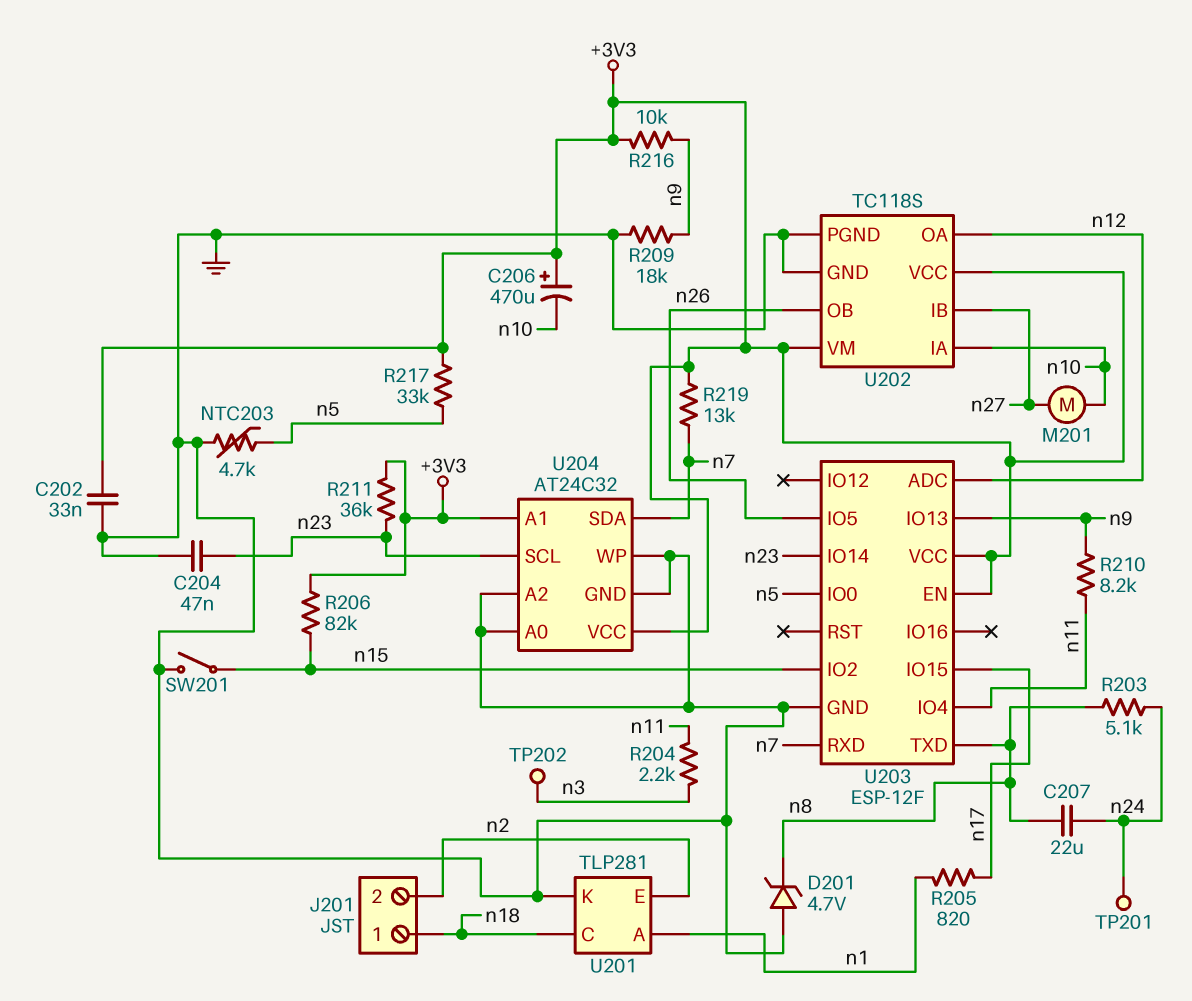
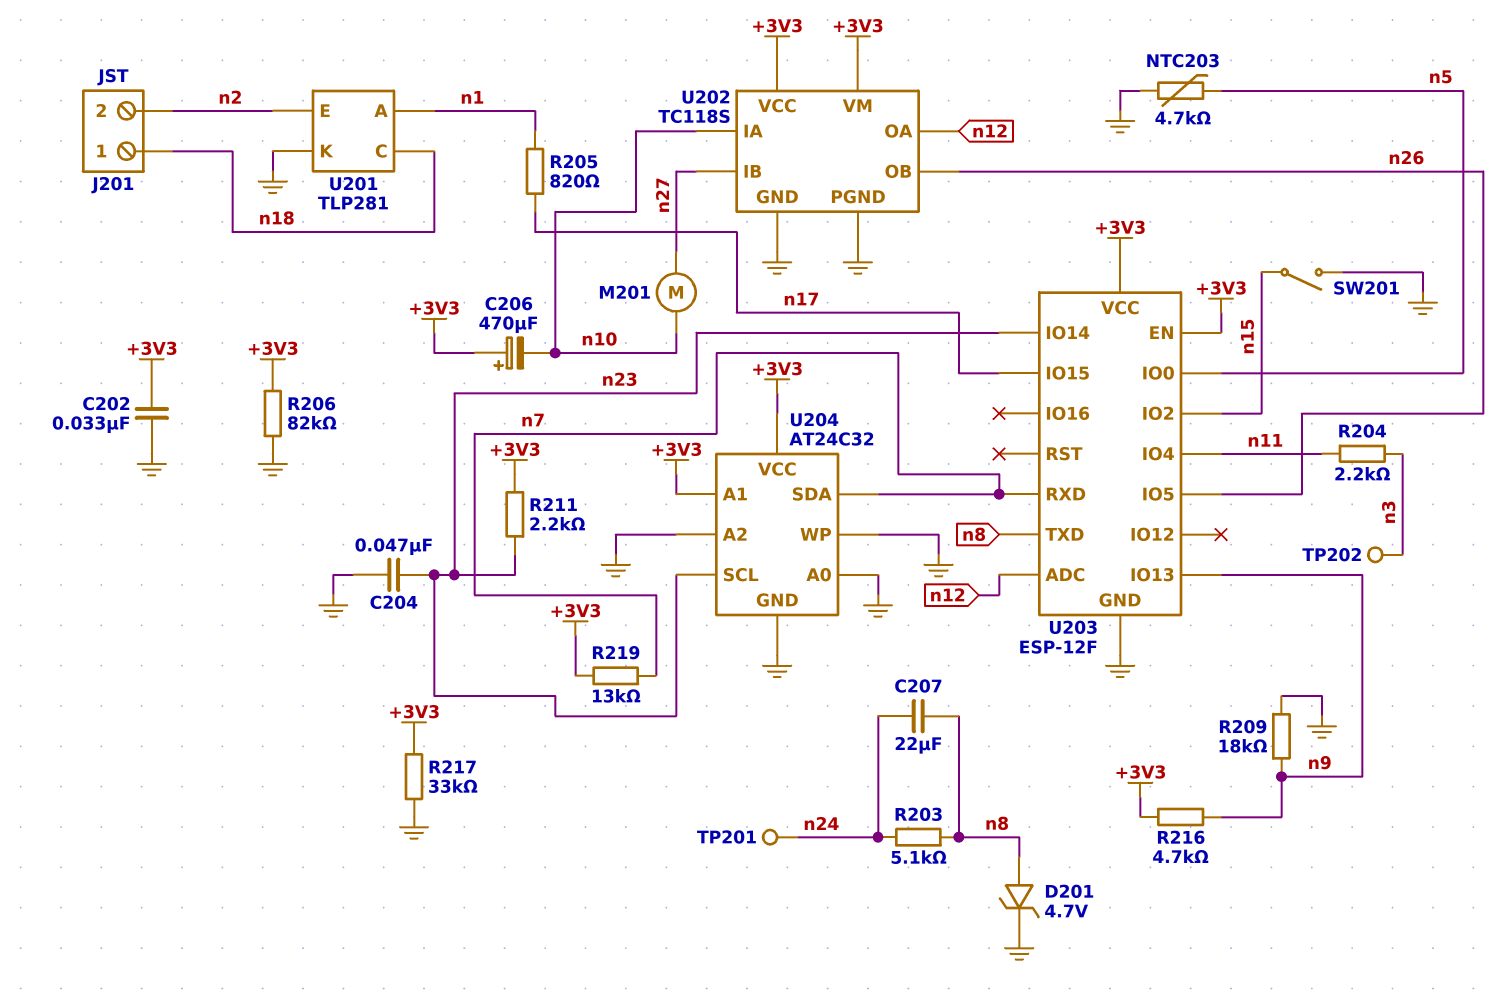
D201: zener 4.7V (A GND, K n8) -> zener 4.7V (A n8, K GND)
R206: 82k (+3V3, n15) -> 82k (+3V3, GND)
R210: 8.2k (n9, n11) -> none
R211: 36k (+3V3, n23) -> 2.2k (+3V3, n23)
R216: 10k (+3V3, n9) -> 4.7k (+3V3, n9)
R217: 33k (+3V3, n5) -> 33k (+3V3, GND)

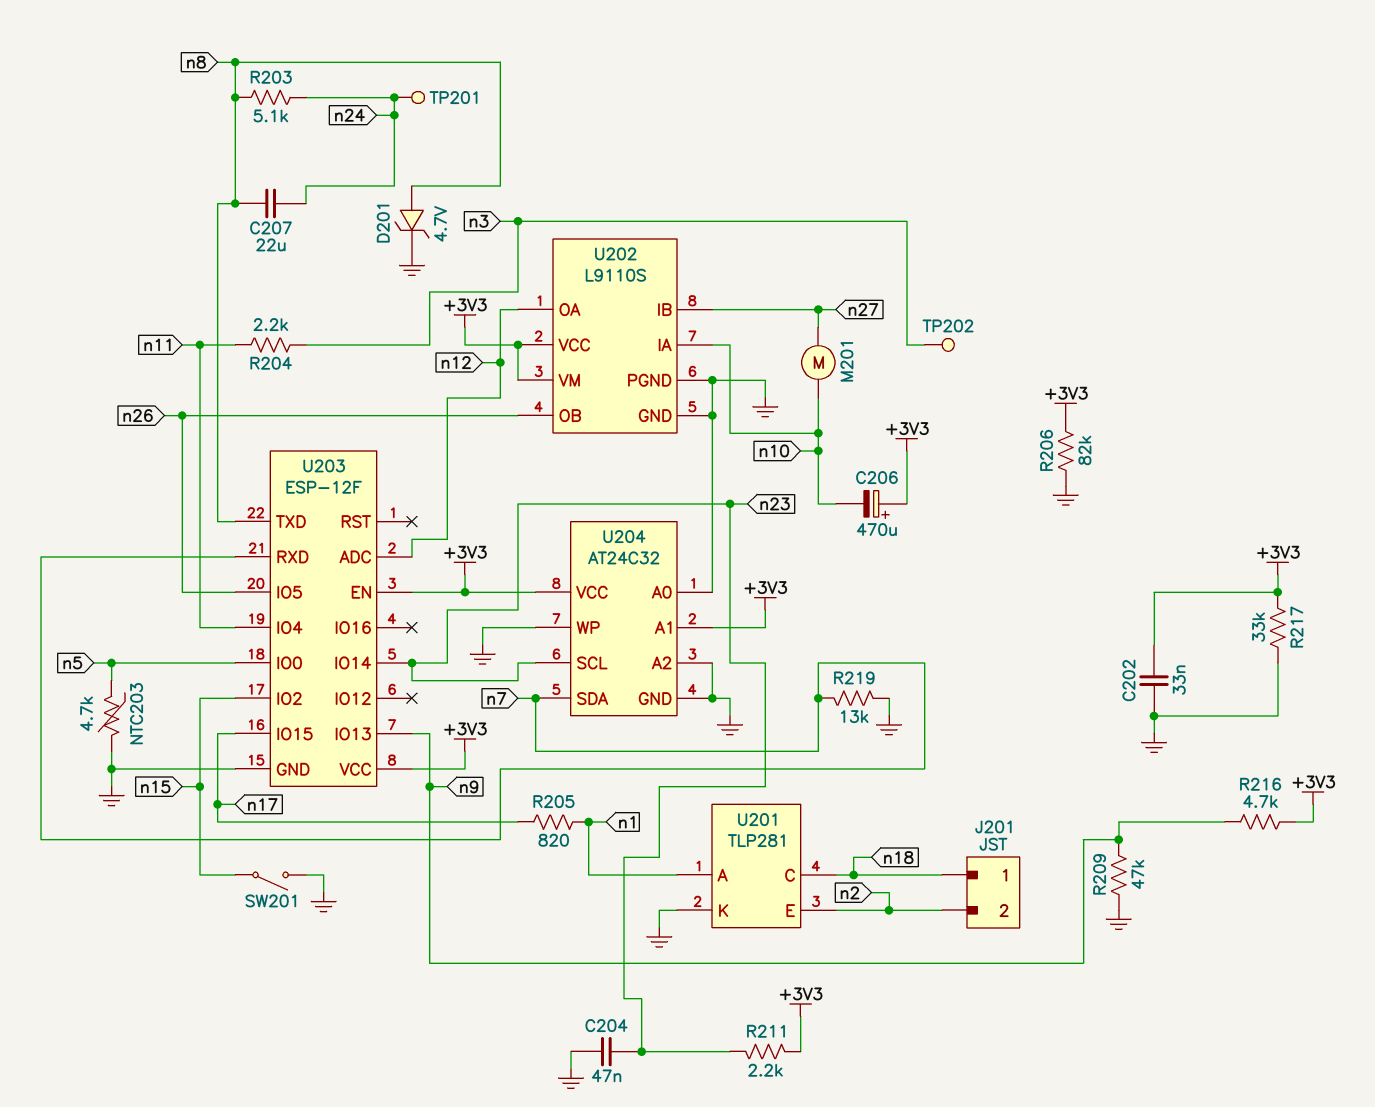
R209: 18k (GND, n9) -> 47k (GND, n9)
R219: 13k (+3V3, n7) -> 13k (GND, n7)
U202: TC118S -> L9110S

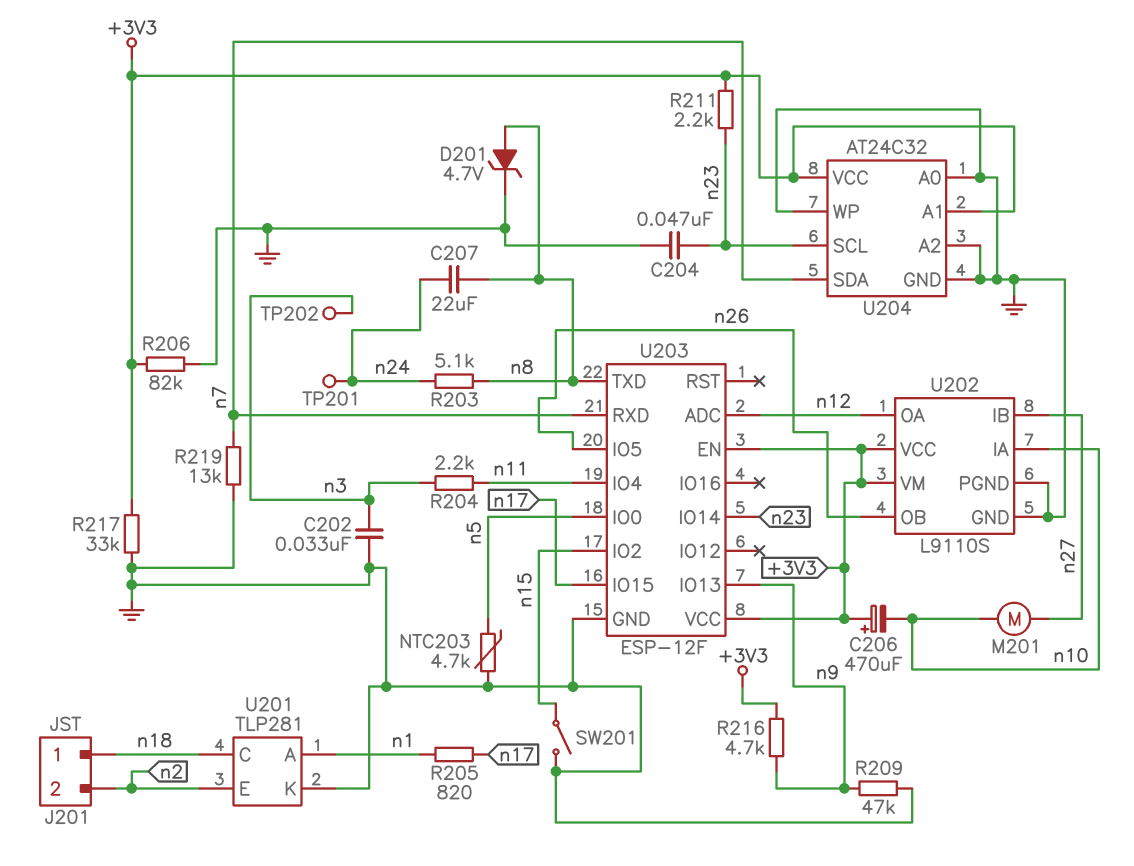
C202: 33nF (+3V3, GND) -> 33nF (GND, n3)

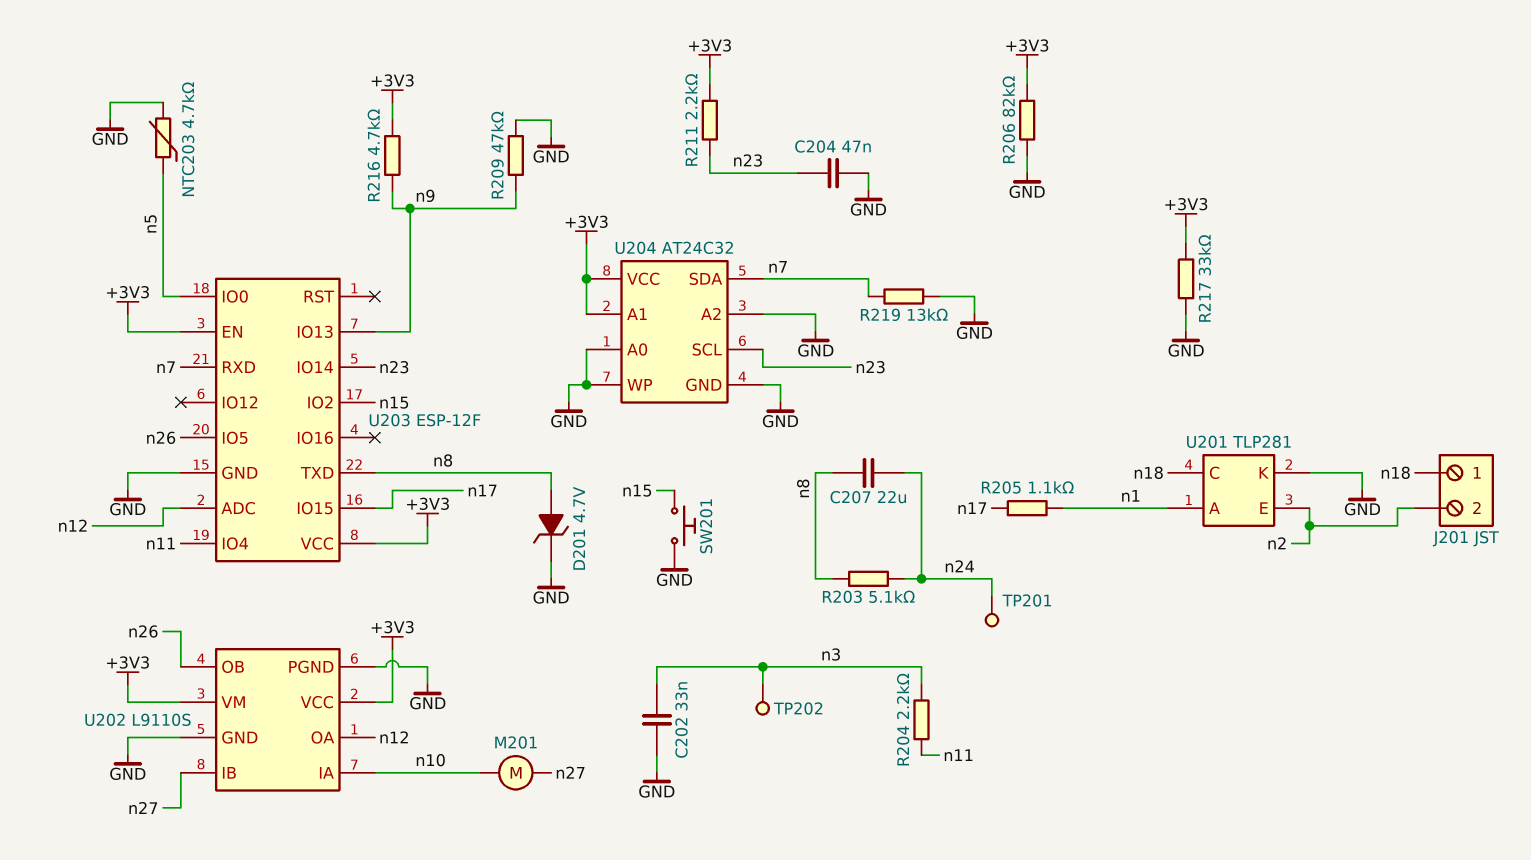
C206: 470uF (plus +3V3, minus n10) -> none
R205: 820 (n1, n17) -> 1.1k (n1, n17)
SW201: switch (GND, n15) -> button (GND, n15)

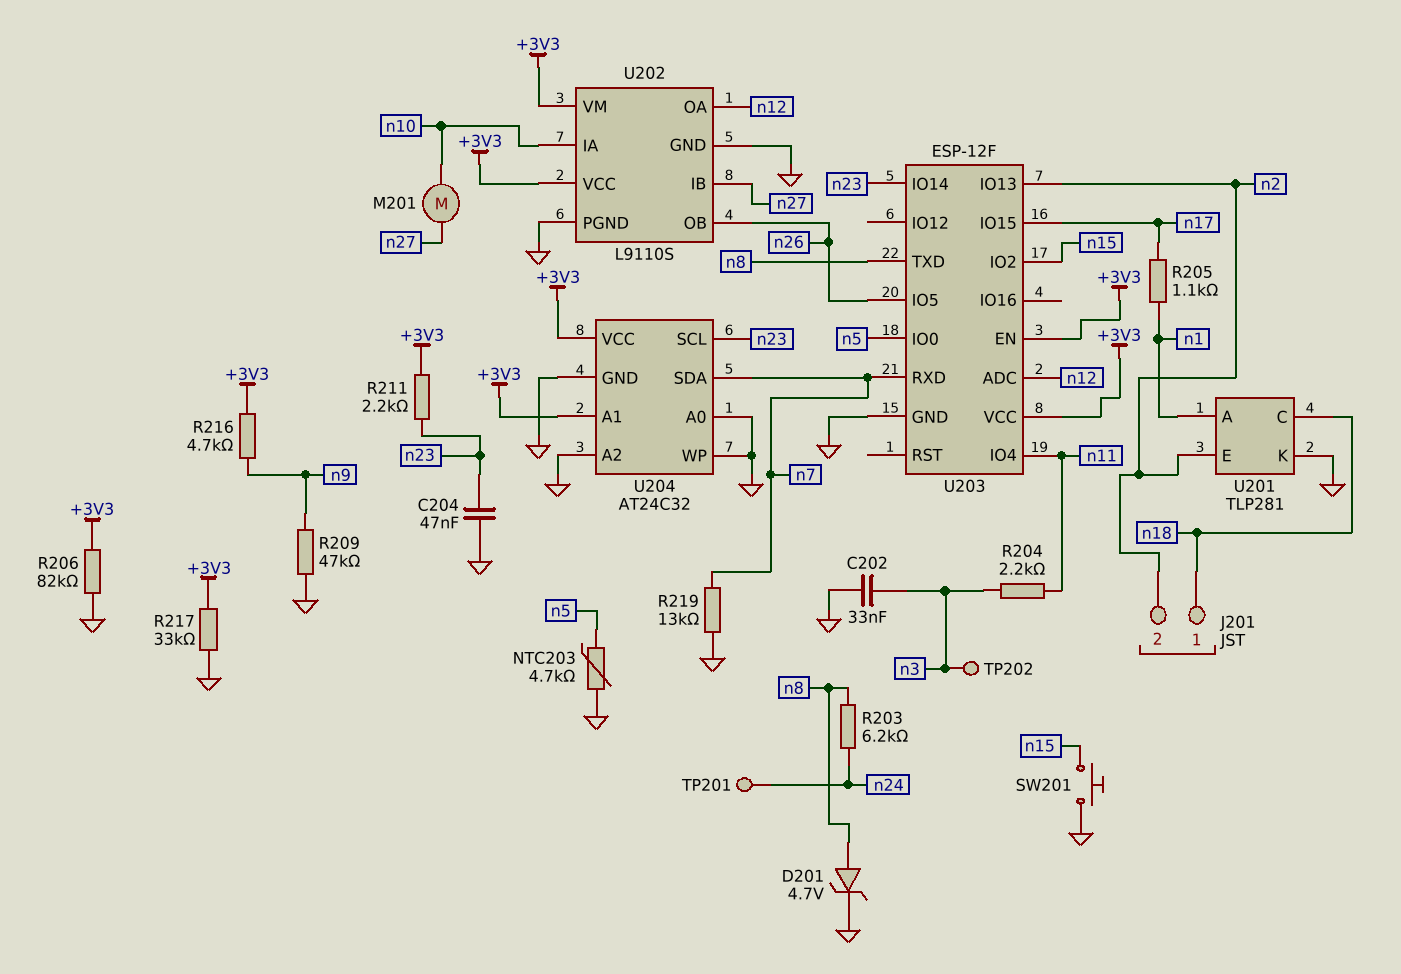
C207: 22uF (n8, n24) -> none
R203: 5.1k (n8, n24) -> 6.2k (n8, n24)
U203 pin IO13: n9 -> n2

